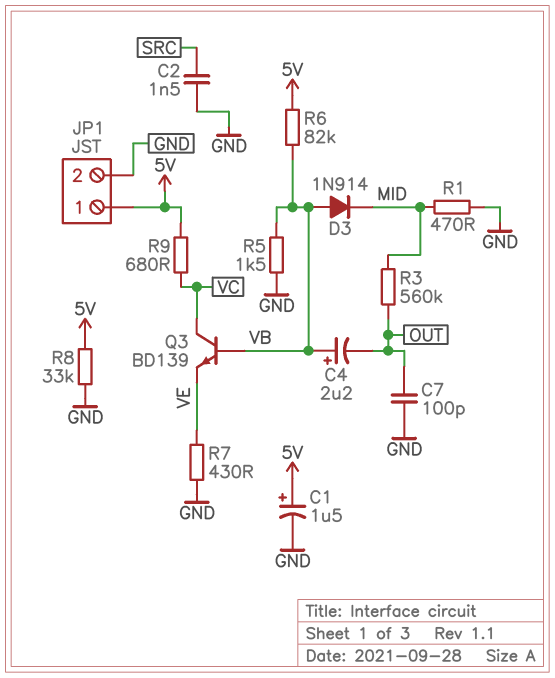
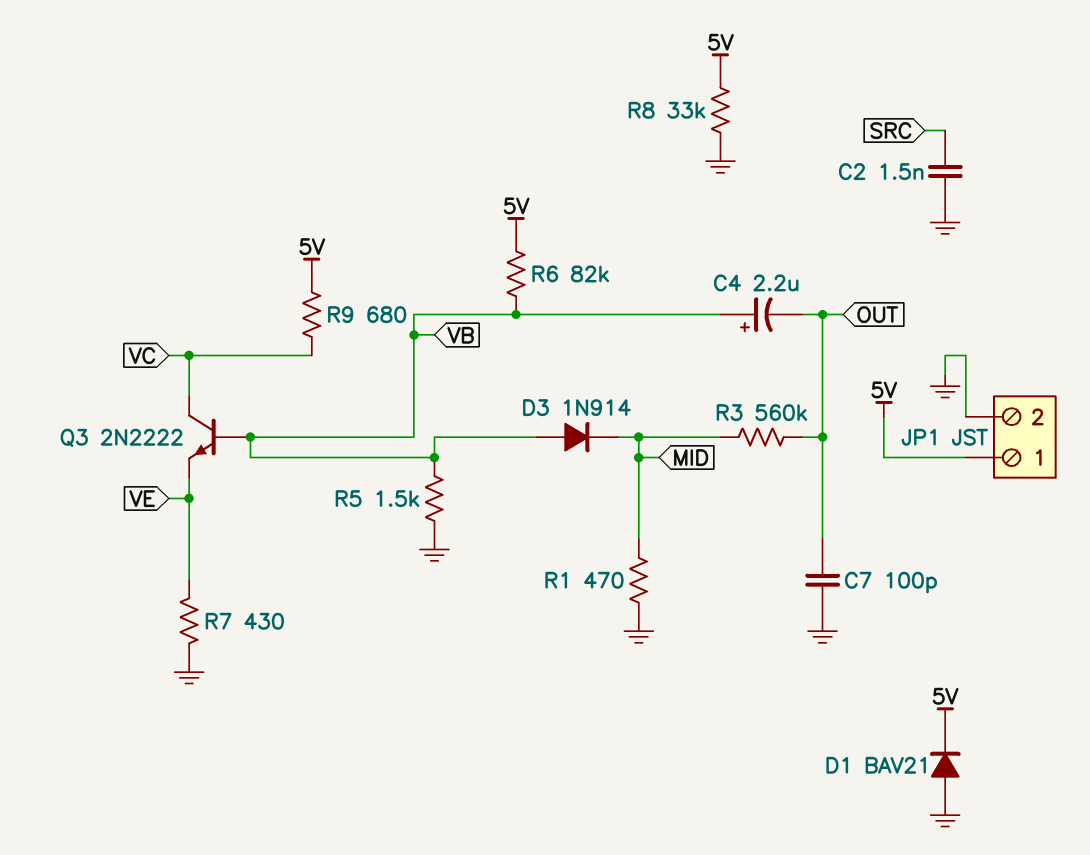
C1: 1.5uF (plus 5V, minus GND) -> none
D1: none -> diode BAV21 (A GND, K 5V)
Q3: NPN BD139 (B VB, C VC, E VE) -> NPN 2N2222 (B VB, C VC, E VE)

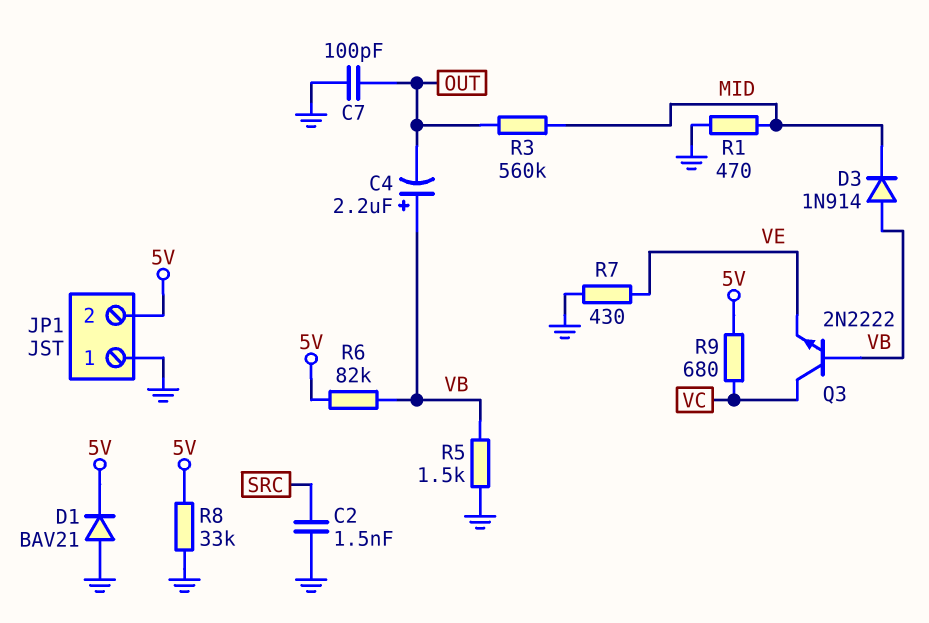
JP1 pin 1: 5V -> GND
JP1 pin 2: GND -> 5V

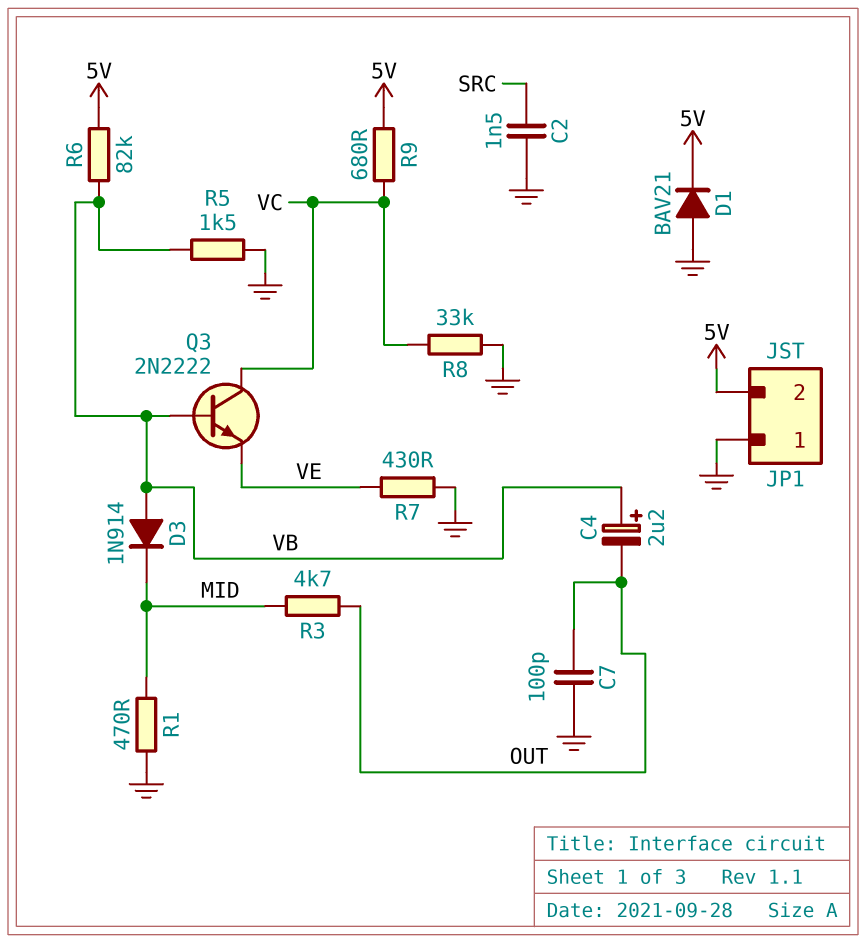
R3: 560k (MID, OUT) -> 4.7k (MID, OUT)
R8: 33k (5V, GND) -> 33k (GND, VC)

